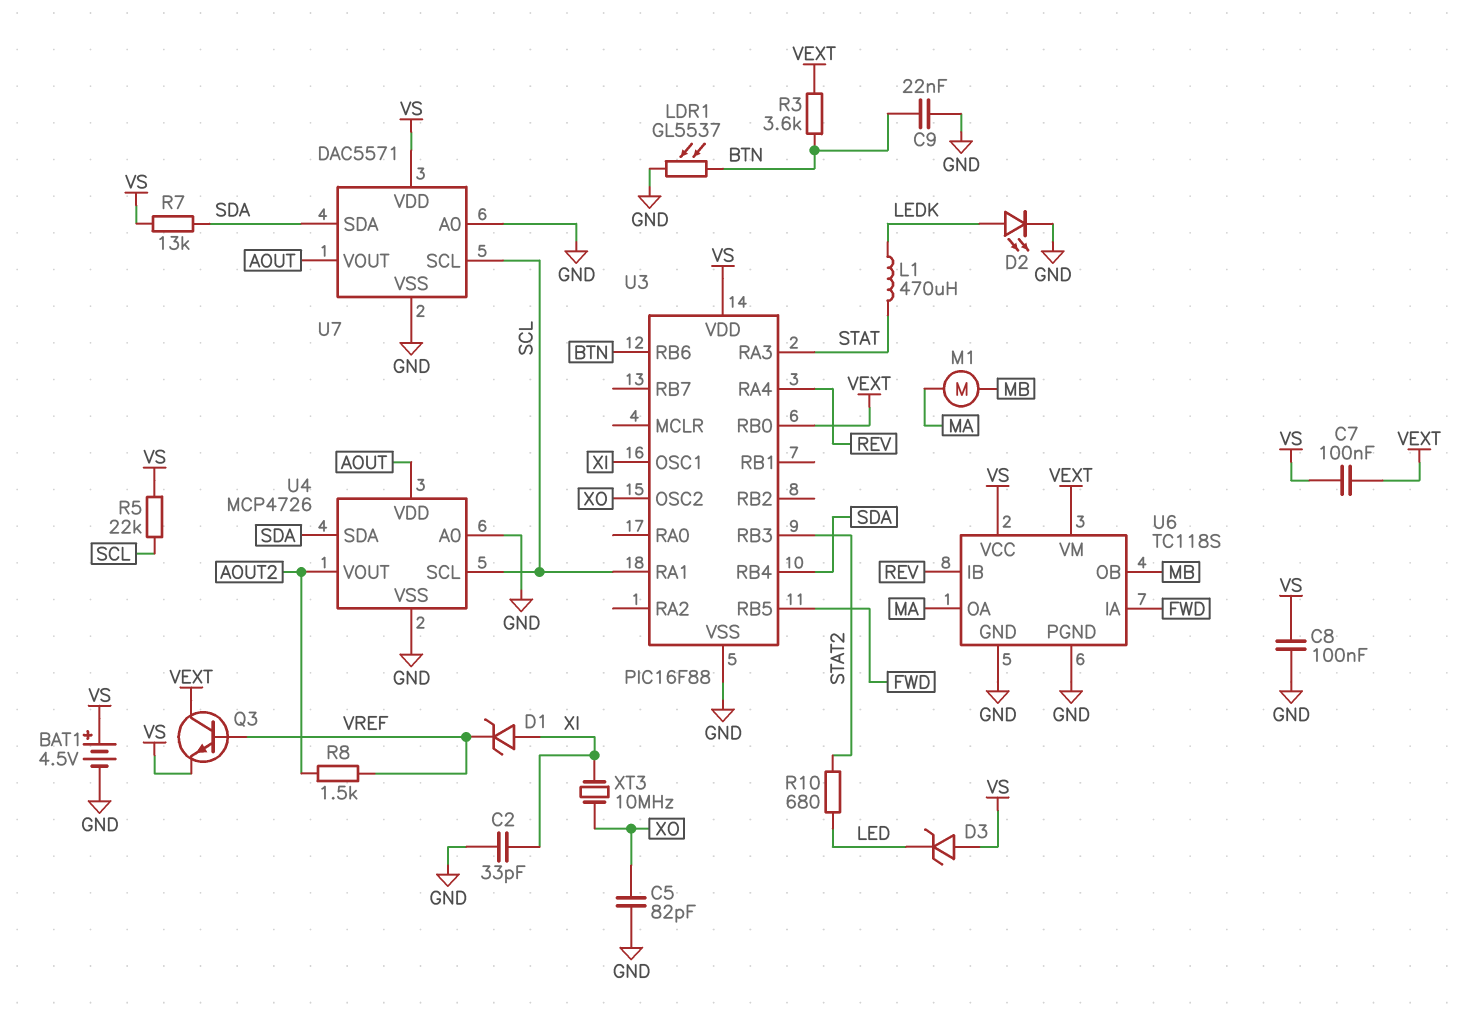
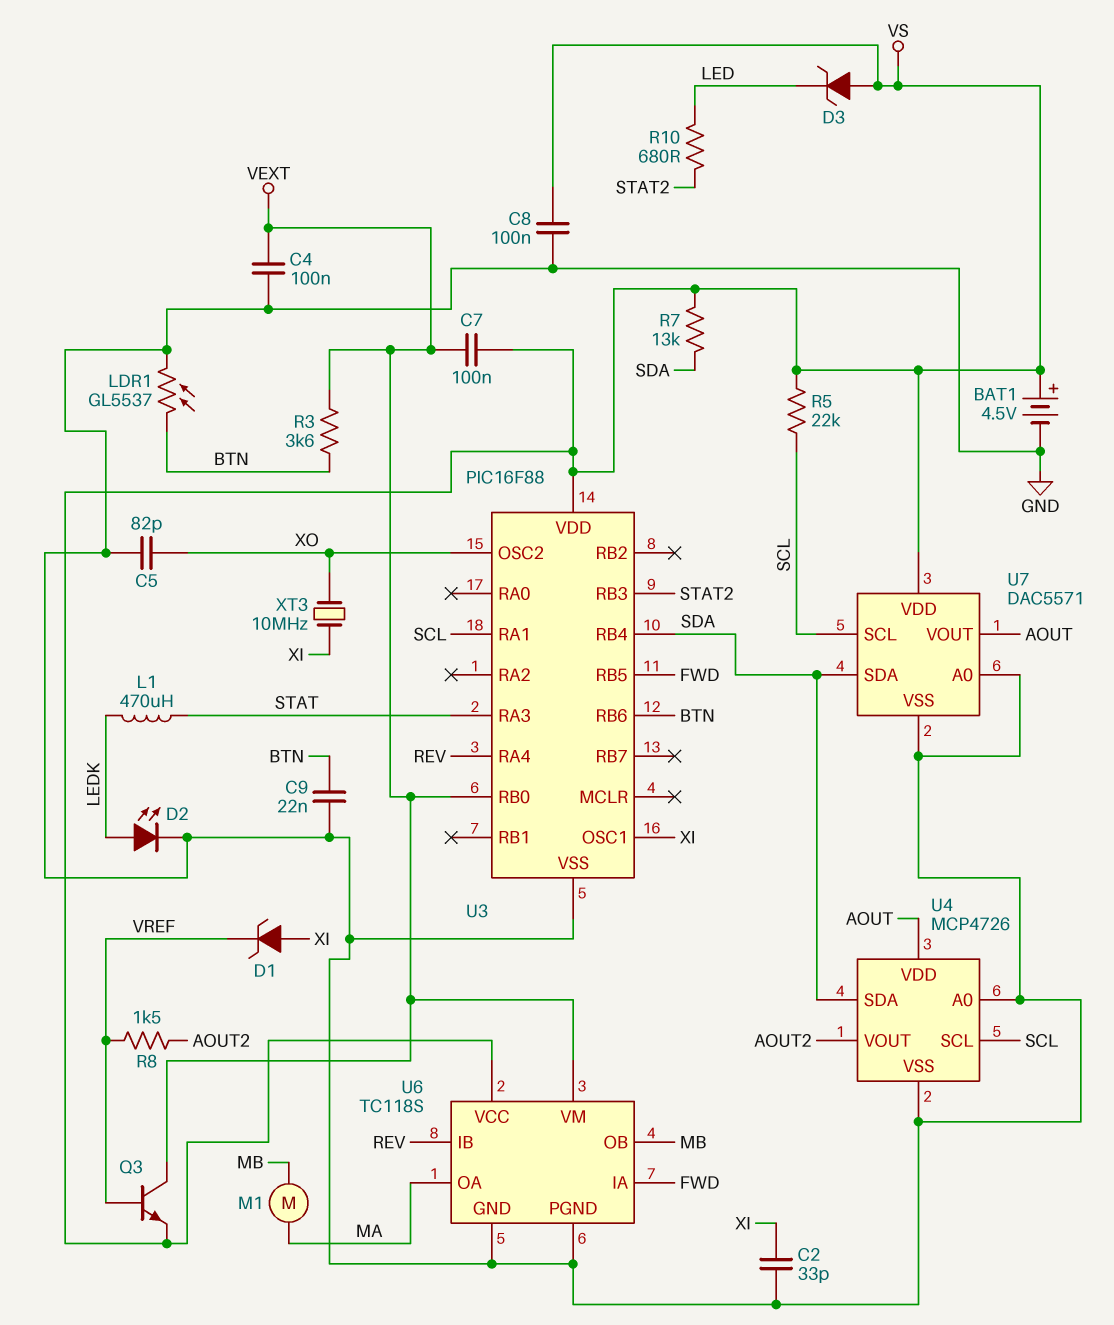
C4: none -> 100nF (GND, VEXT)

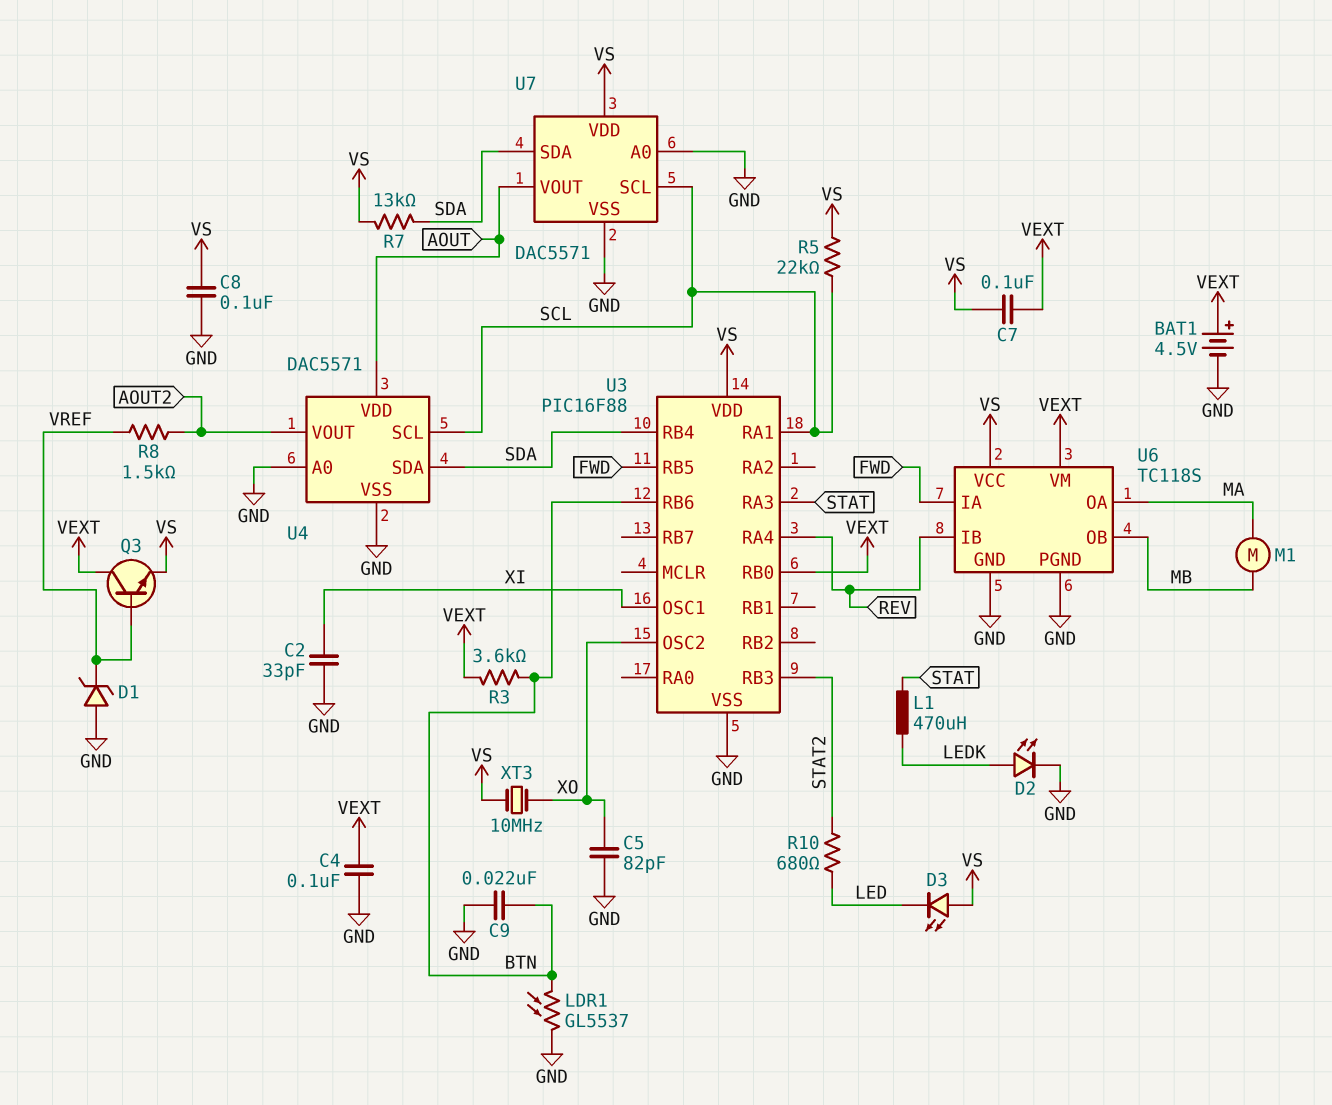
BAT1: 4.5V (plus VS, minus GND) -> 4.5V (plus VEXT, minus GND)
D1: zener (A XI, K VREF) -> zener (A GND, K VREF)
D3: zener (A VS, K LED) -> LED (A VS, K LED)
U4: MCP4726 -> DAC5571
XT3: 10MHz (XI, XO) -> 10MHz (VS, XO)

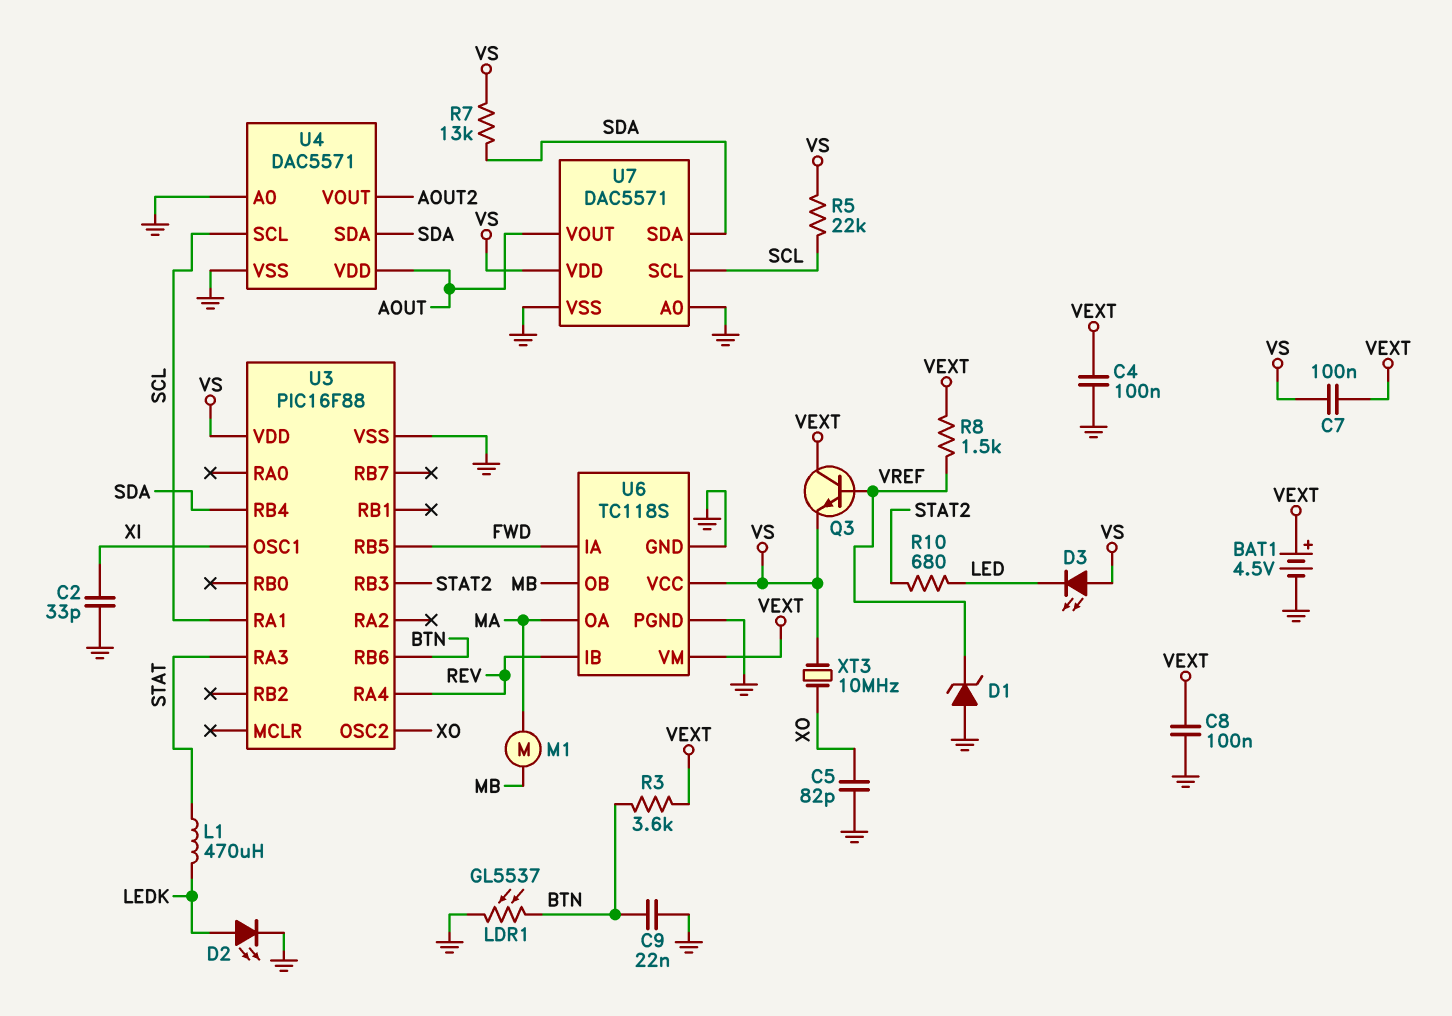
C8: 100nF (GND, VS) -> 100nF (GND, VEXT)
R8: 1.5k (AOUT2, VREF) -> 1.5k (VEXT, VREF)
U3 pin RB0: VEXT -> none

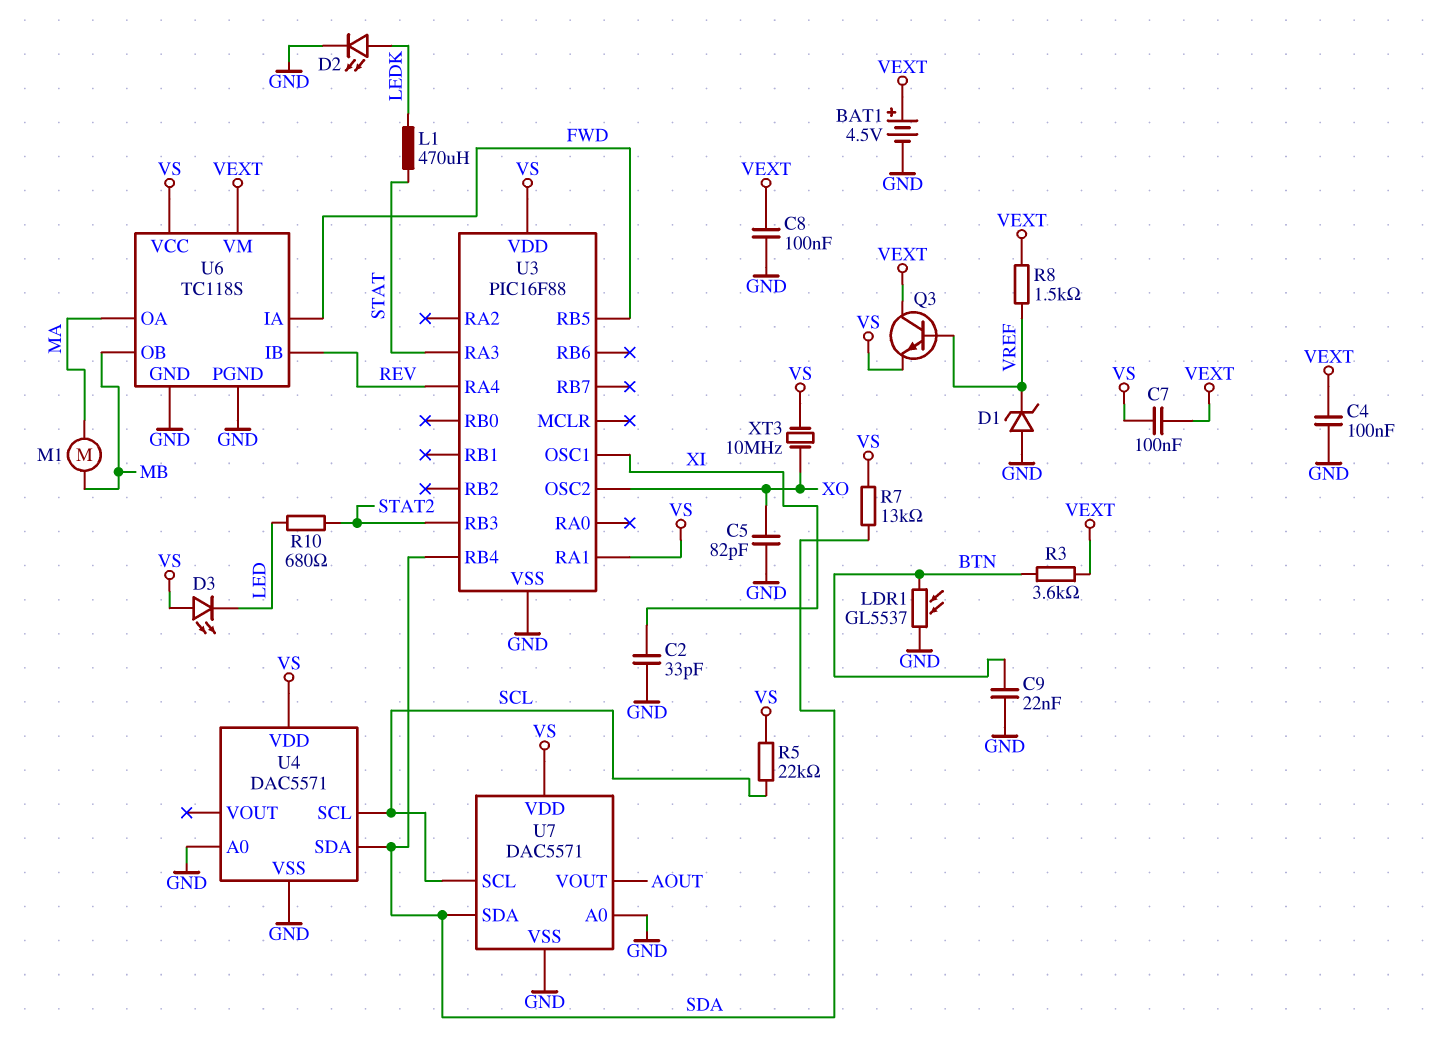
U3 pin RA1: SCL -> VS
U3 pin RB6: BTN -> none
U4 pin VDD: AOUT -> VS
U4 pin VOUT: AOUT2 -> none

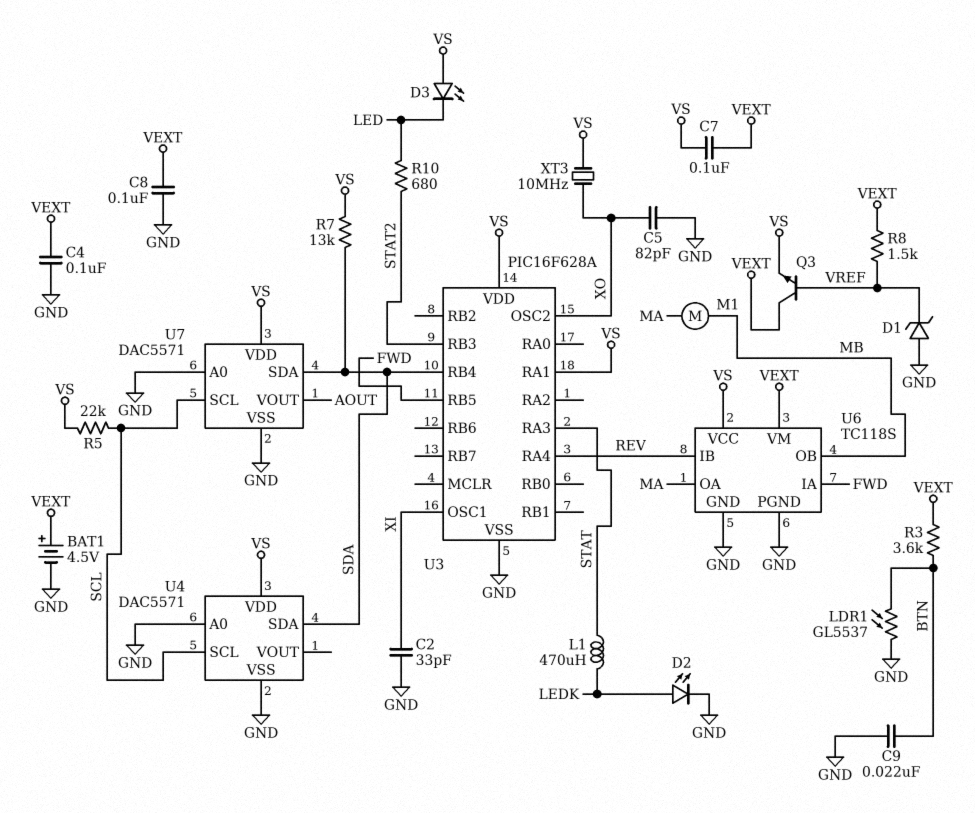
U3: PIC16F88 -> PIC16F628A

